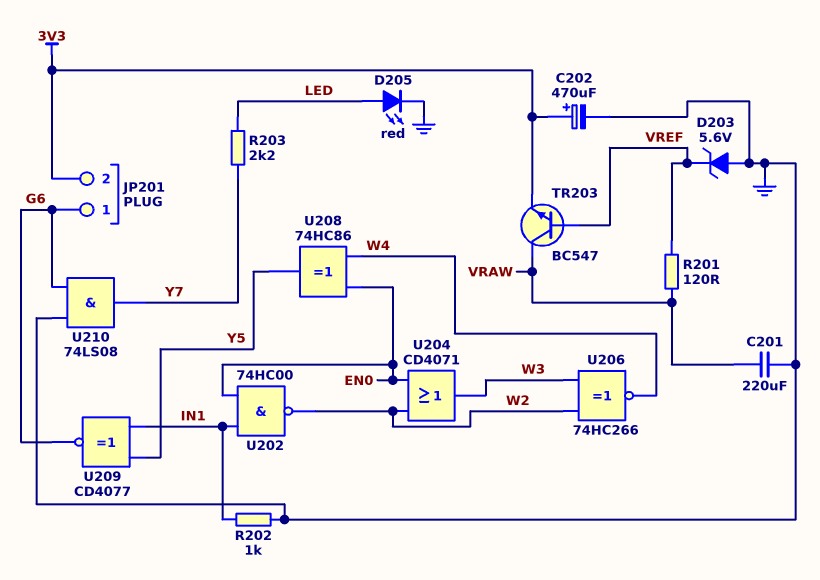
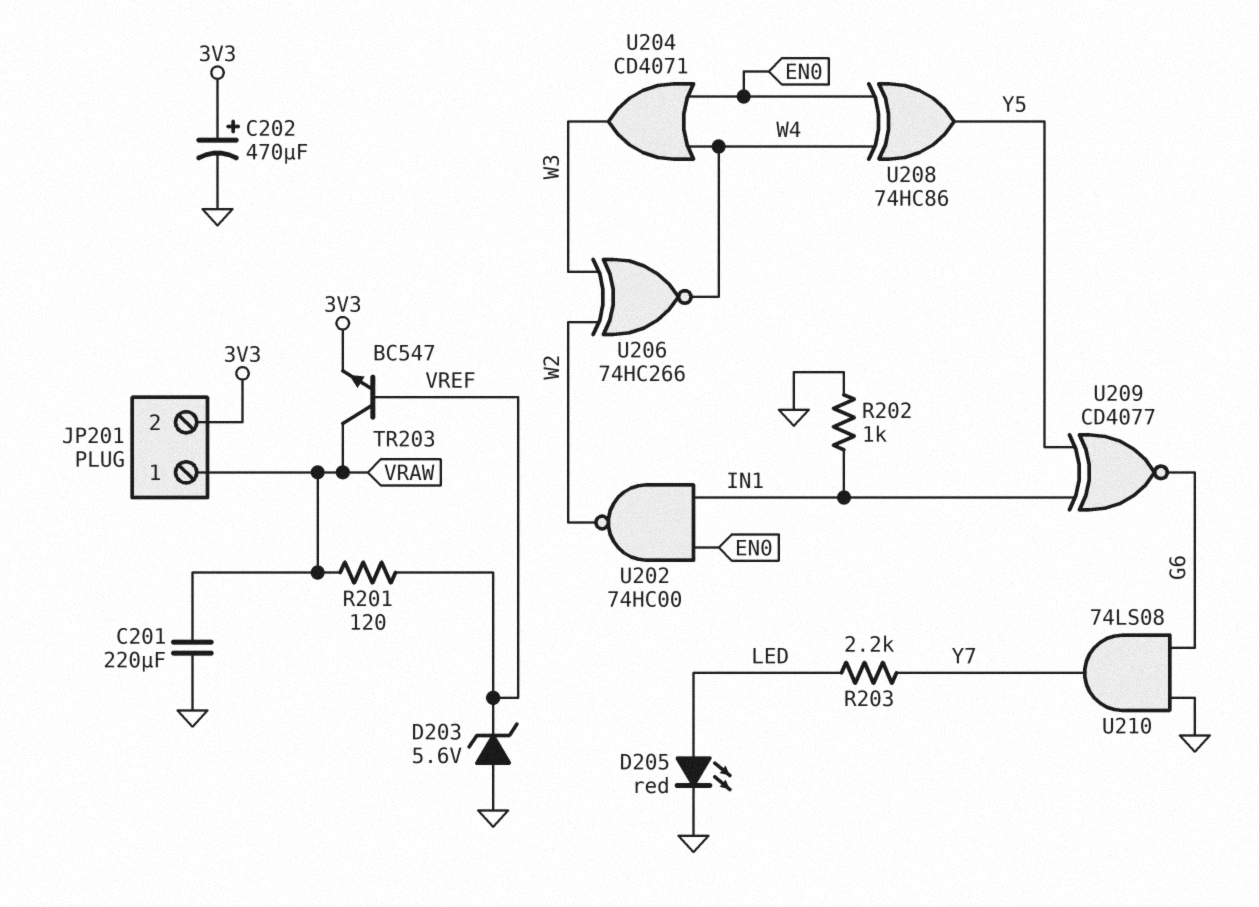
JP201 pin 1: G6 -> VRAW
U204: OR CD4071 (in EN0, in W2, out W3) -> OR CD4071 (in EN0, in W4, out W3)

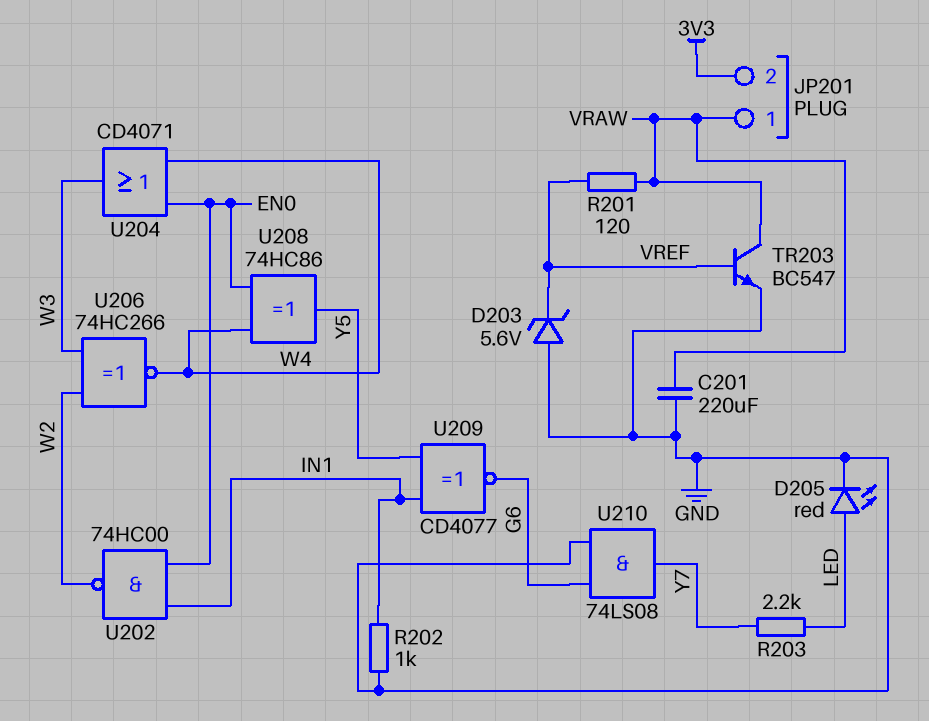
C202: 470uF (plus 3V3, minus GND) -> none
TR203: NPN BC547 (B VREF, C VRAW, E 3V3) -> NPN BC547 (B VREF, C VRAW, E GND)

